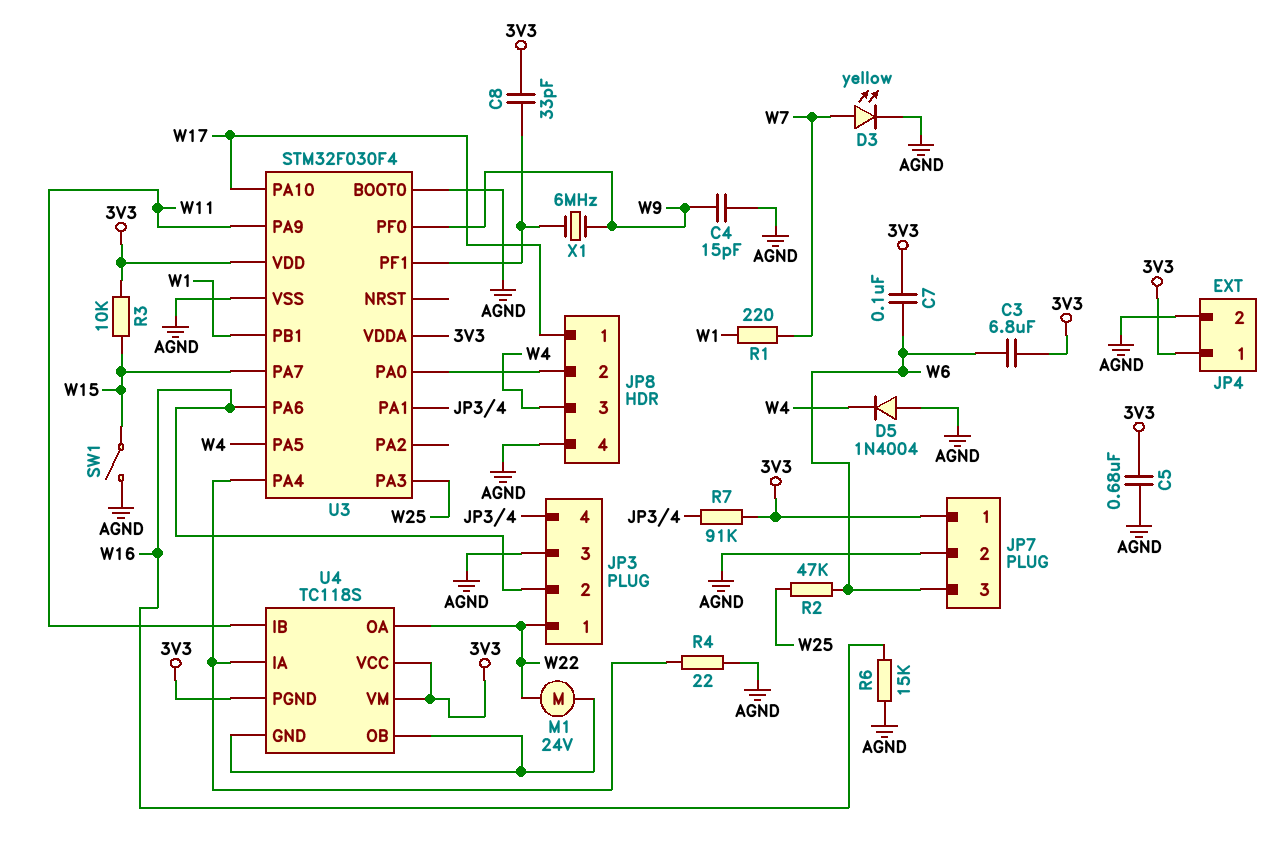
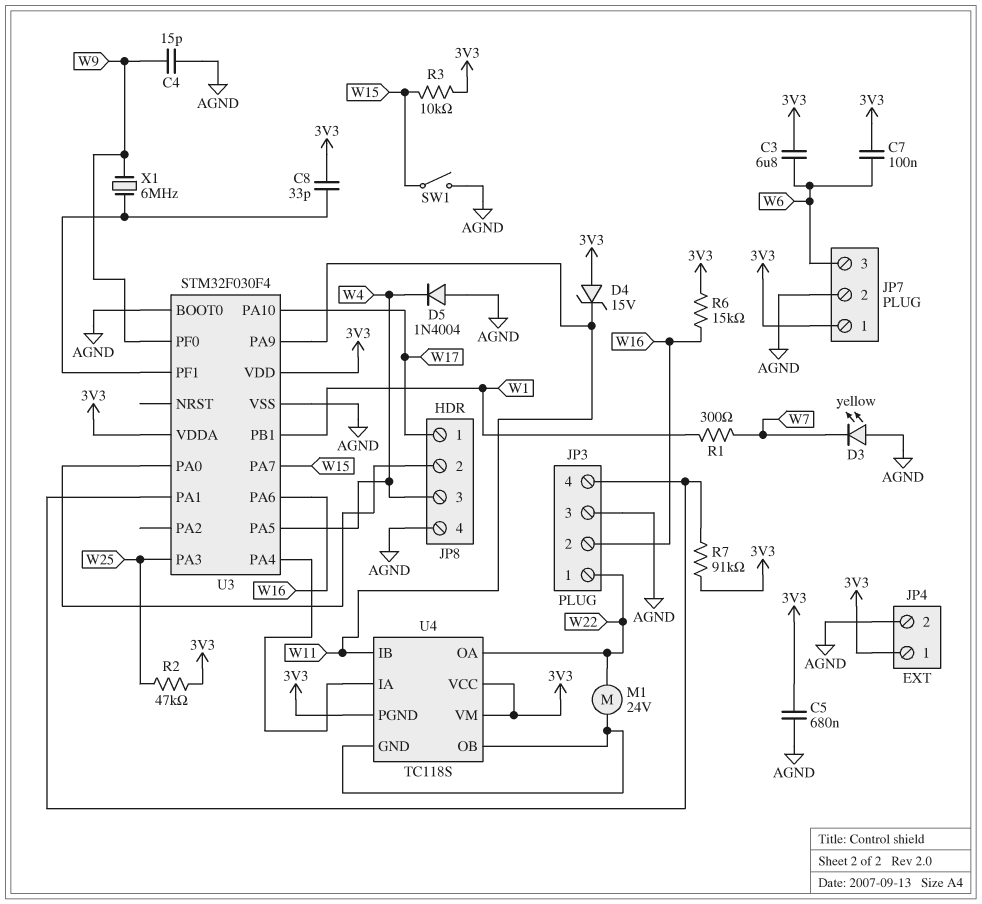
D3: LED yellow (A W7, K AGND) -> LED yellow (A AGND, K W7)
D4: none -> zener 15V (A 3V3, K W11)
R1: 220 (W1, W7) -> 300 (W1, W7)
R2: 47k (W6, W25) -> 47k (3V3, W25)
R4: 22 (AGND, U3/PA4) -> none
R6: 15k (AGND, W16) -> 15k (3V3, W16)

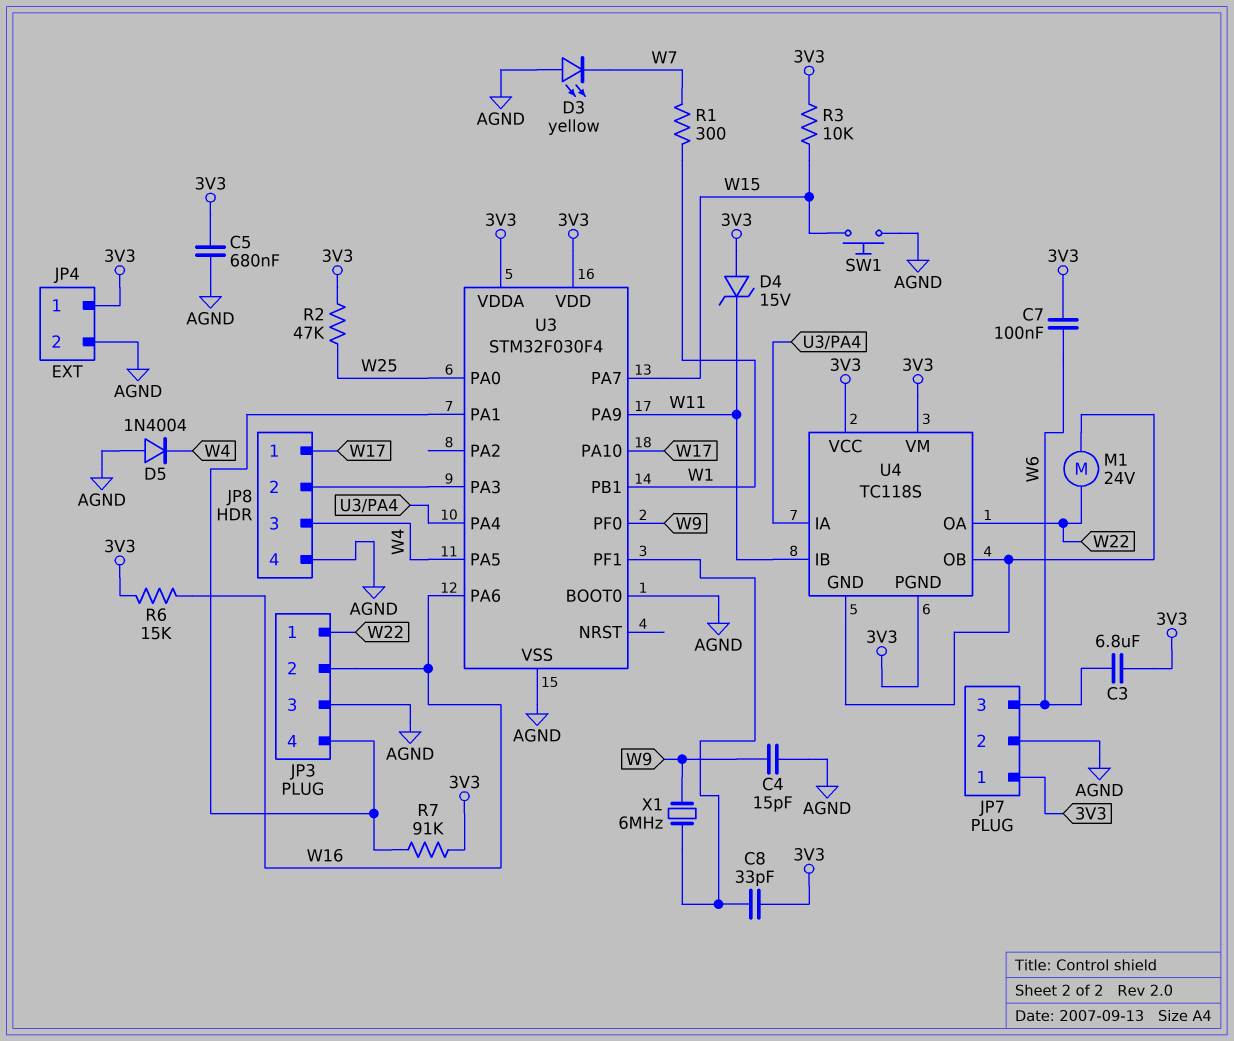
SW1: switch (AGND, W15) -> button (AGND, W15)
U3 pin PA0: JP8/2 -> W25
U3 pin PA3: W25 -> JP8/2

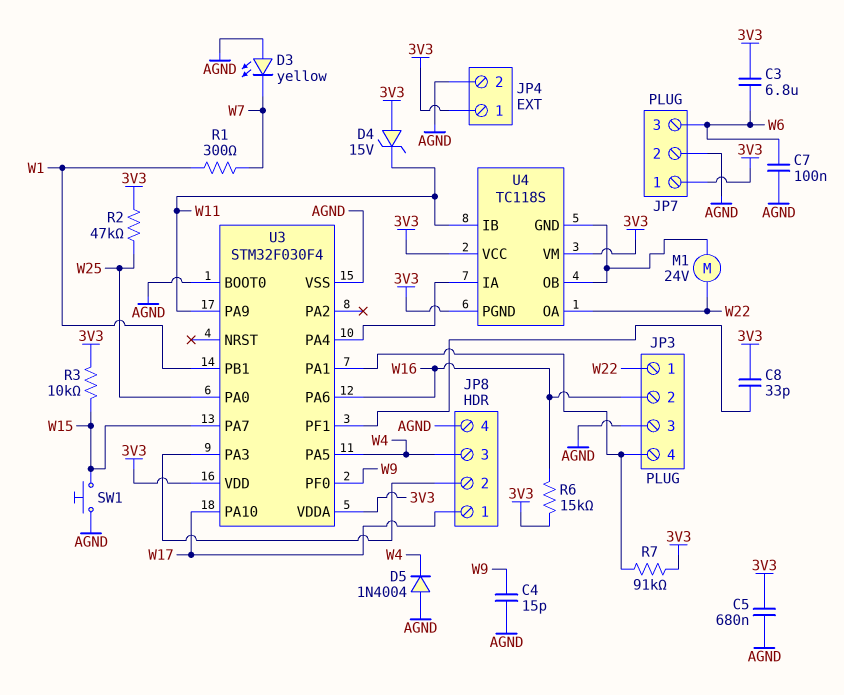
C7: 100nF (3V3, W6) -> 100nF (AGND, W6)
X1: 6MHz (U3/PF1, W9) -> none

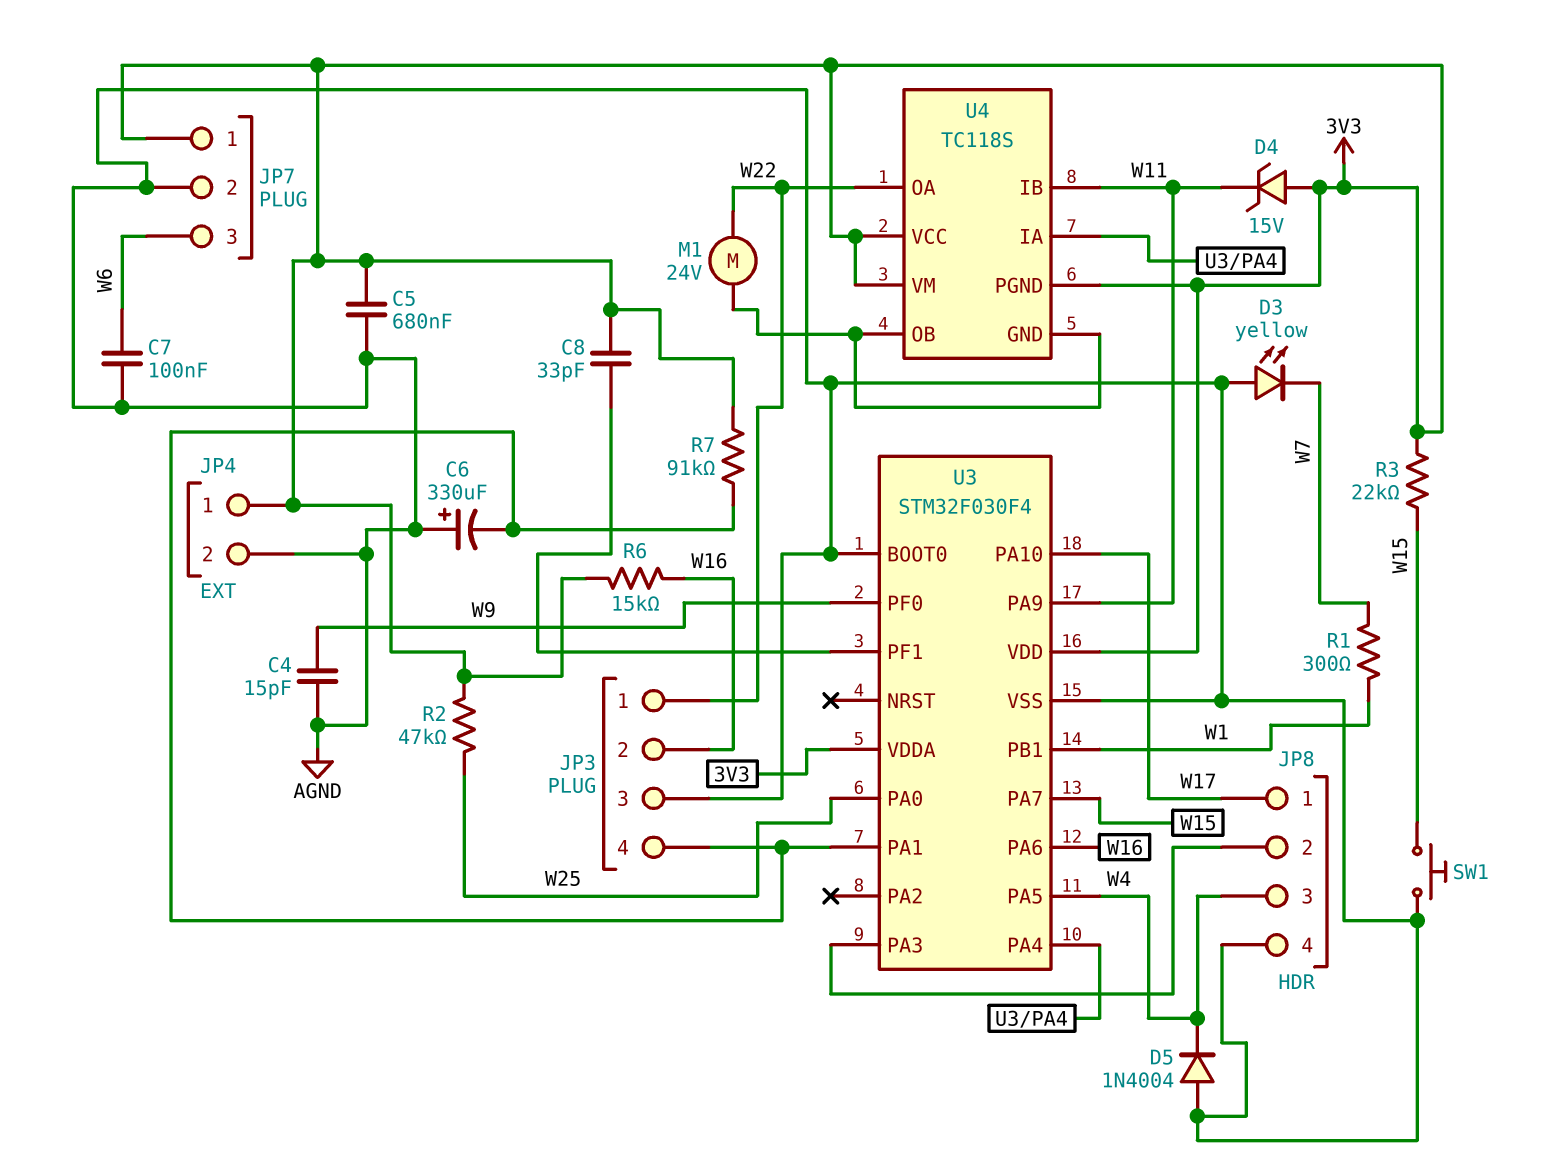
C3: 6.8uF (3V3, W6) -> none
C6: none -> 330uF (plus AGND, minus JP3/4)
R3: 10k (3V3, W15) -> 22k (3V3, W15)

